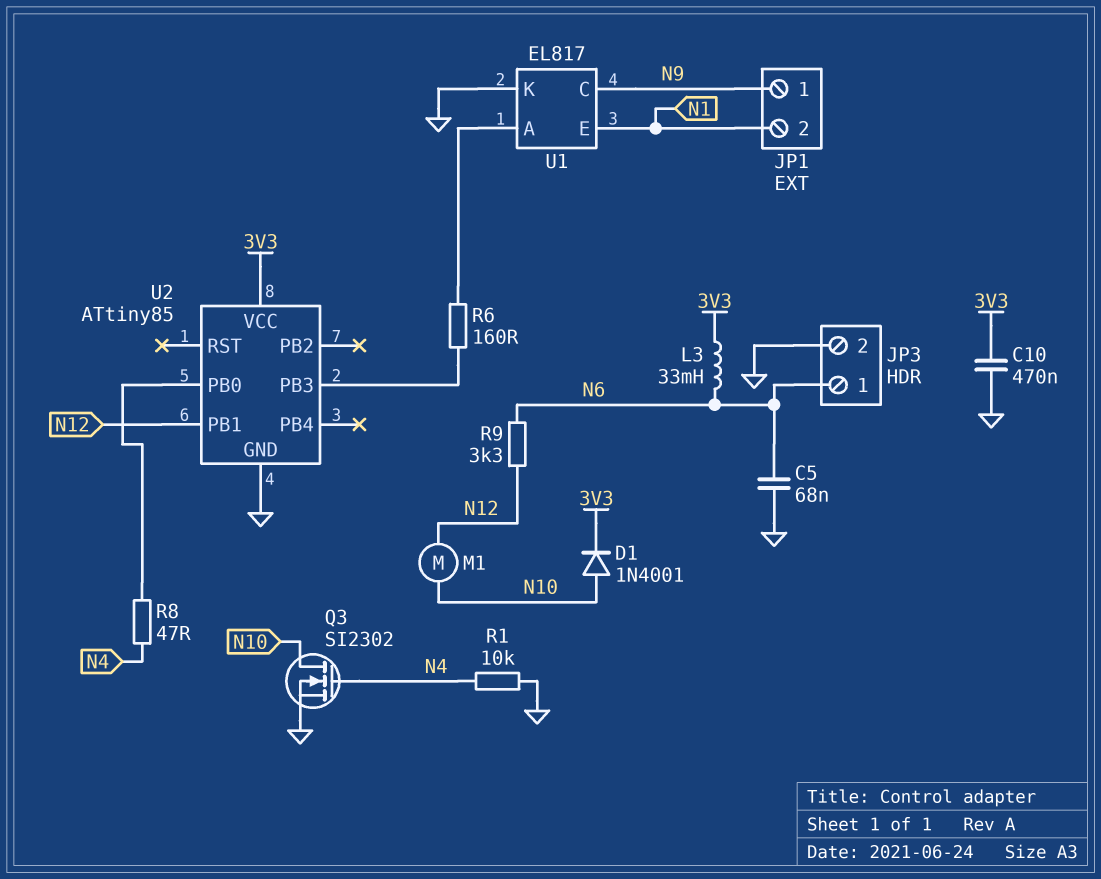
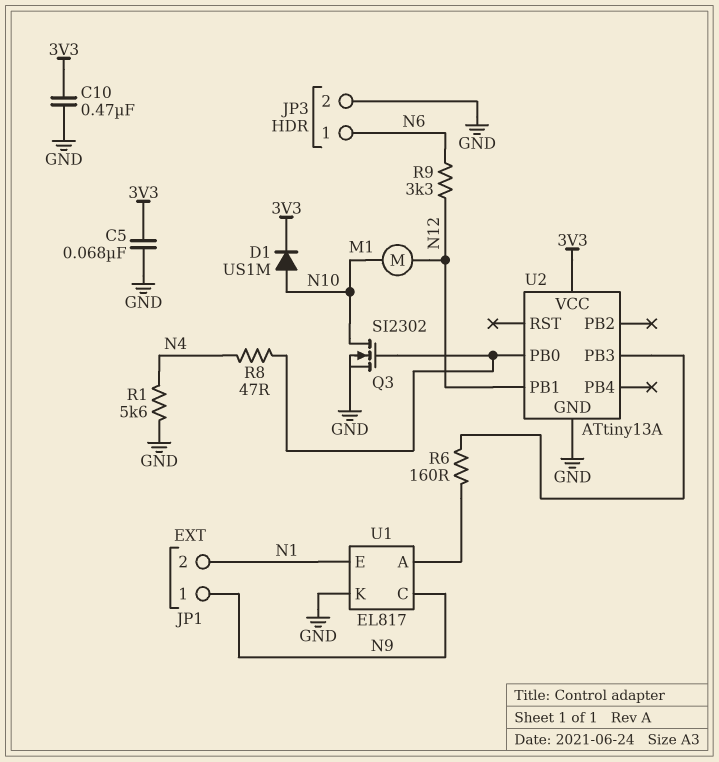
C5: 68nF (GND, N6) -> 68nF (3V3, GND)
D1: diode 1N4001 (A N10, K 3V3) -> diode US1M (A N10, K 3V3)
L3: 33mH (3V3, N6) -> none
Q3: NMOS SI2302 (G N4, D N10, S GND) -> NMOS SI2302 (G U2/PB0, D N10, S GND)
R1: 10k (GND, N4) -> 5.6k (GND, N4)
U2: ATtiny85 -> ATtiny13A

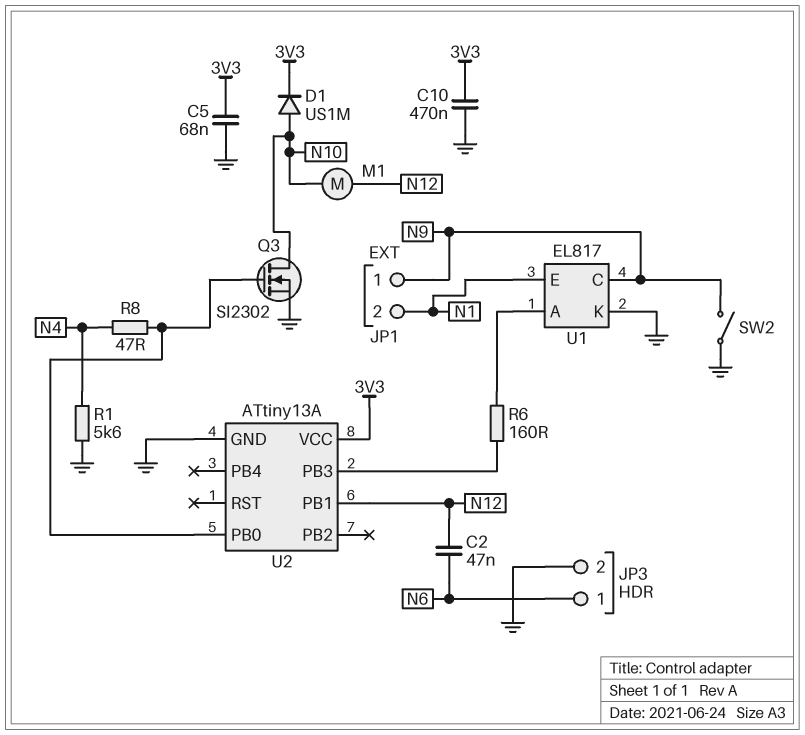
C2: none -> 47nF (N6, N12)
R9: 3.3k (N6, N12) -> none
SW2: none -> switch (GND, N9)

